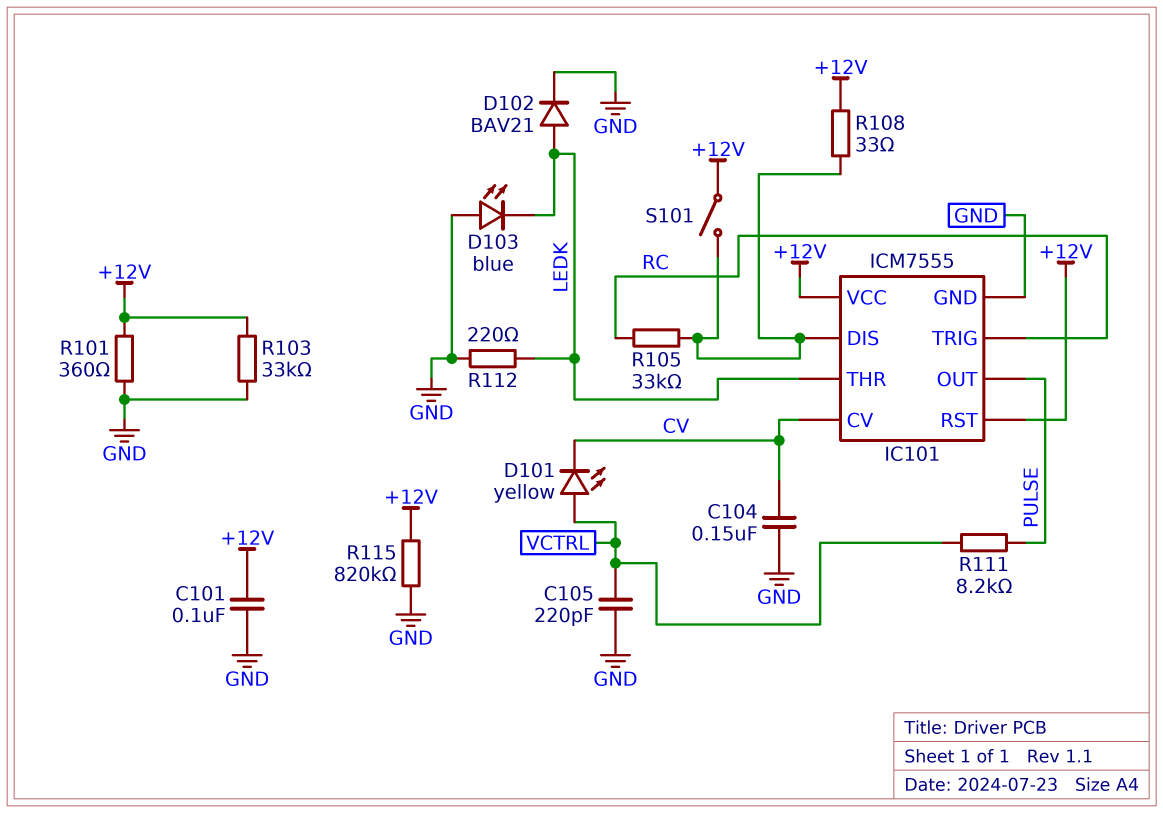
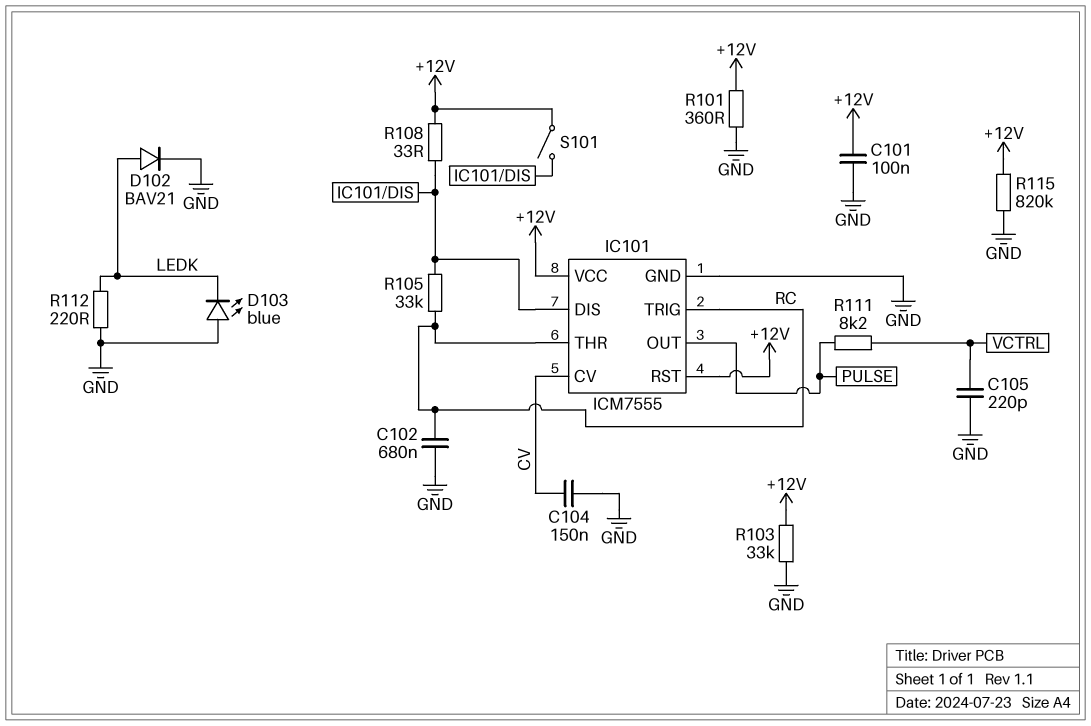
C102: none -> 680nF (GND, RC)
D101: LED yellow (A VCTRL, K CV) -> none
IC101 pin THR: LEDK -> RC

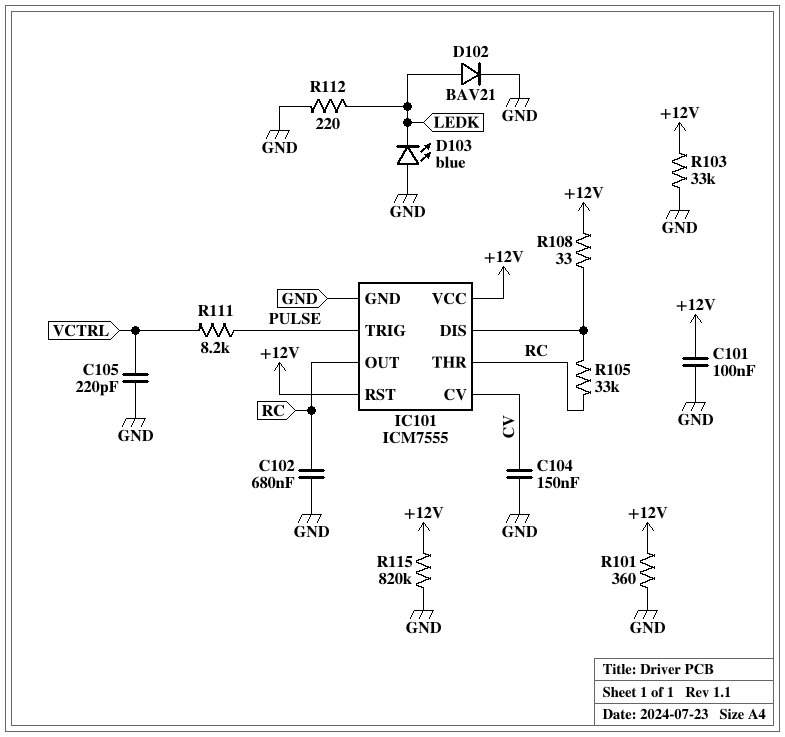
IC101 pin OUT: PULSE -> RC
IC101 pin TRIG: RC -> PULSE
S101: switch (+12V, IC101/DIS) -> none

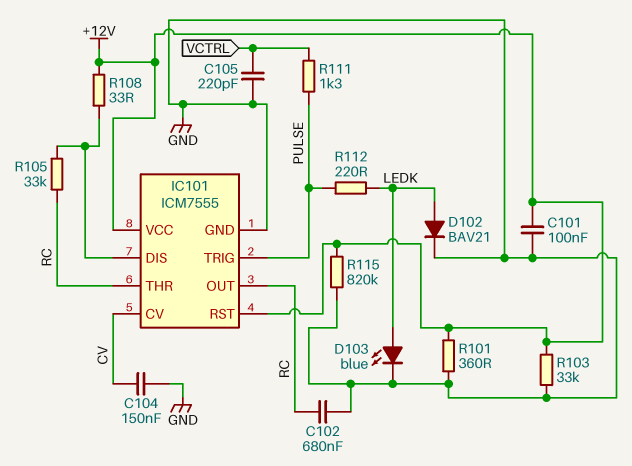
D103: LED blue (A GND, K LEDK) -> LED blue (A LEDK, K GND)
R111: 8.2k (PULSE, VCTRL) -> 1.3k (PULSE, VCTRL)
R112: 220 (GND, LEDK) -> 220 (LEDK, PULSE)

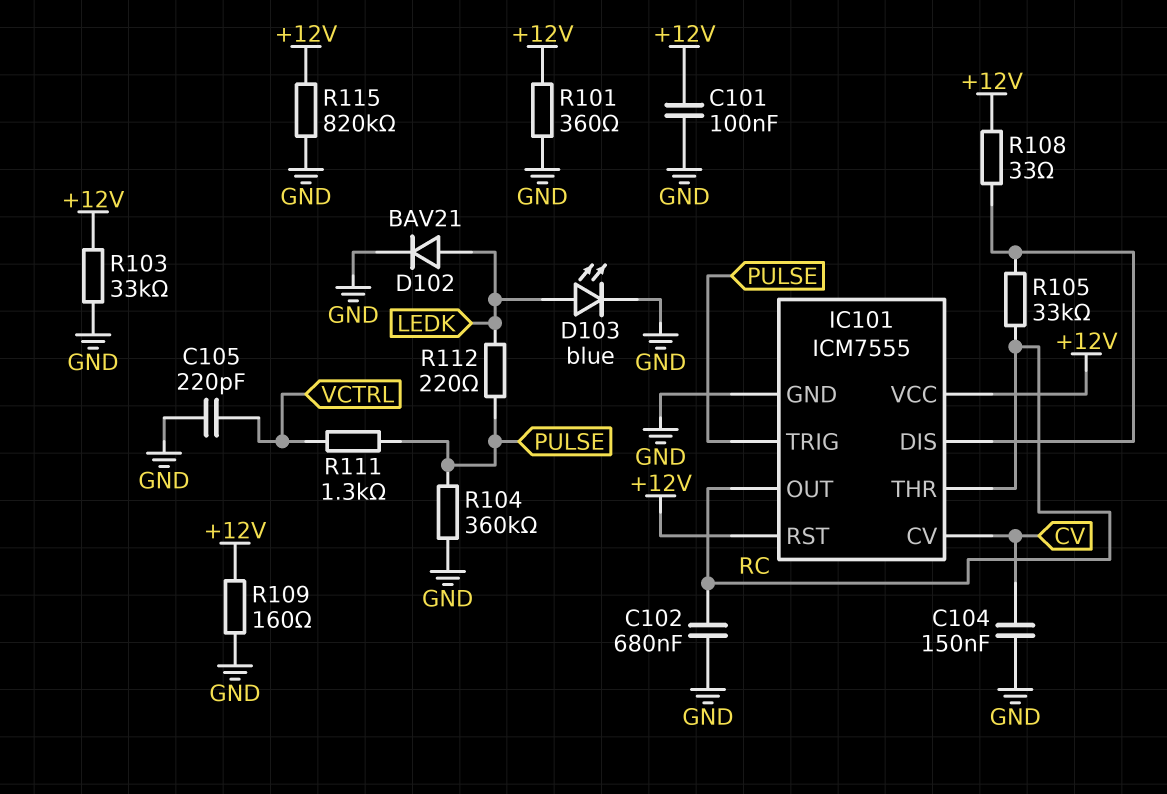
R104: none -> 360k (GND, PULSE)
R109: none -> 160 (+12V, GND)

